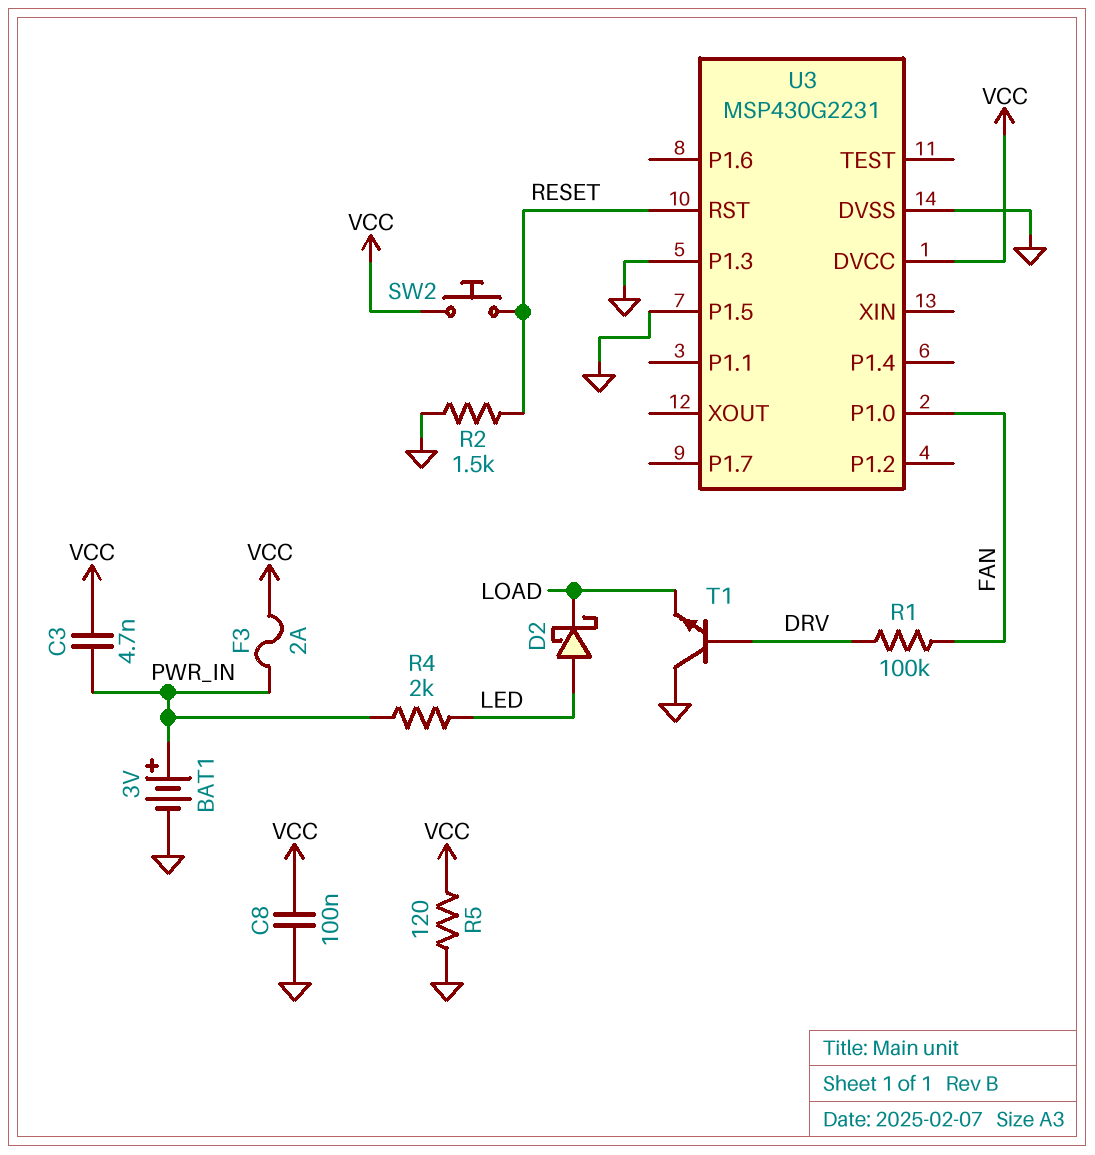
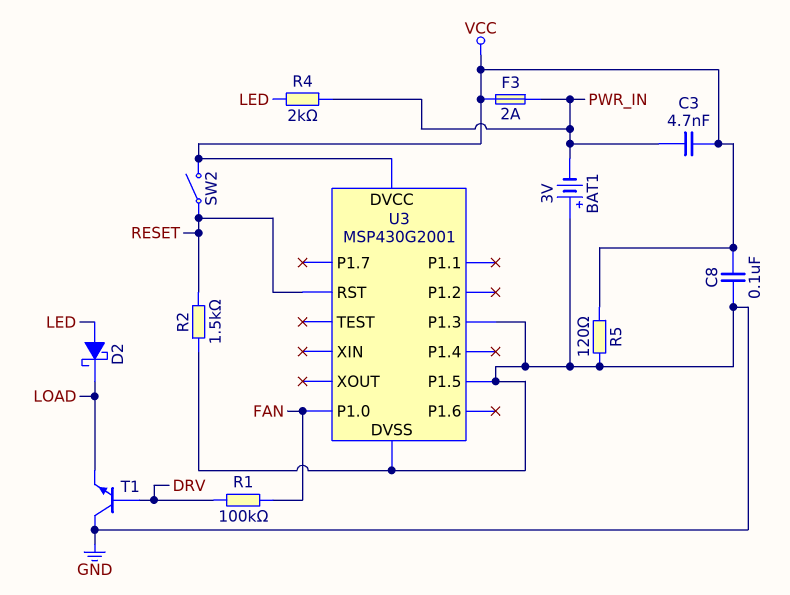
BAT1: 3V (plus PWR_IN, minus GND) -> 3V (plus GND, minus PWR_IN)
SW2: button (RESET, VCC) -> switch (RESET, VCC)
U3: MSP430G2231 -> MSP430G2001

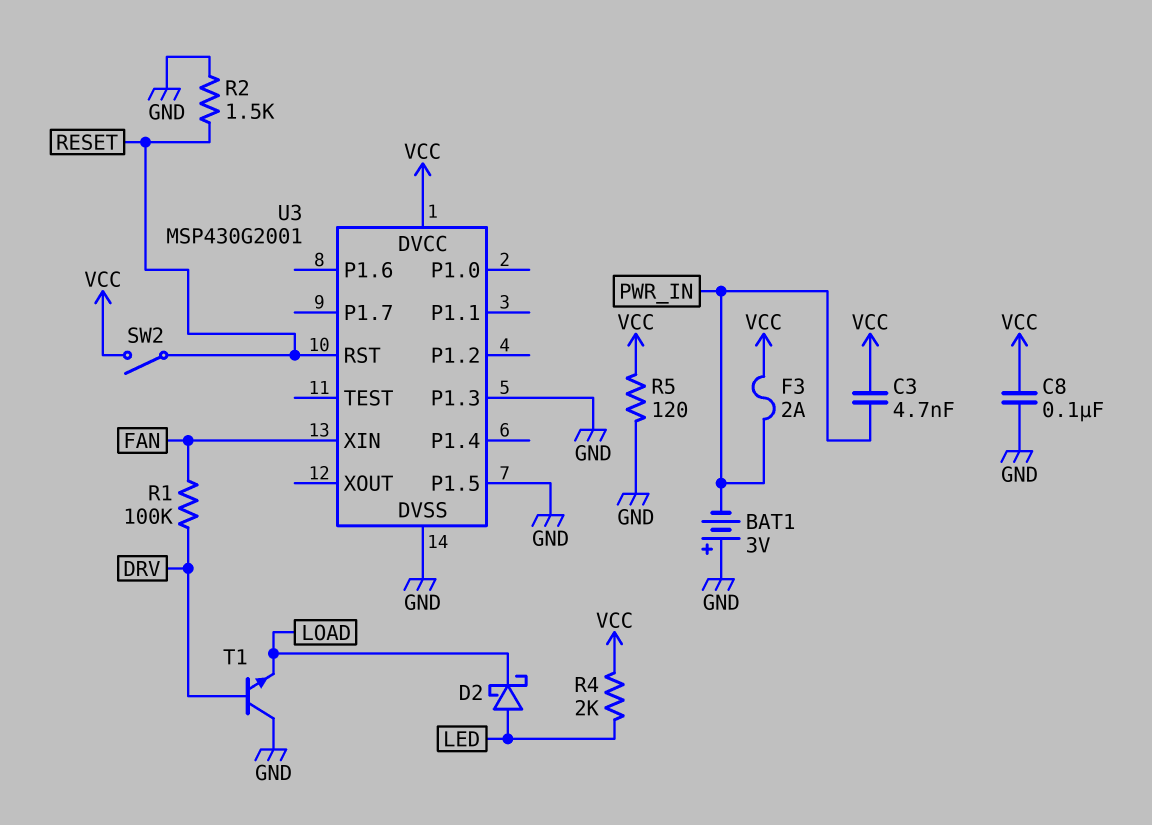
R4: 2k (LED, PWR_IN) -> 2k (LED, VCC)
U3 pin P1.0: FAN -> none
U3 pin XIN: none -> FAN

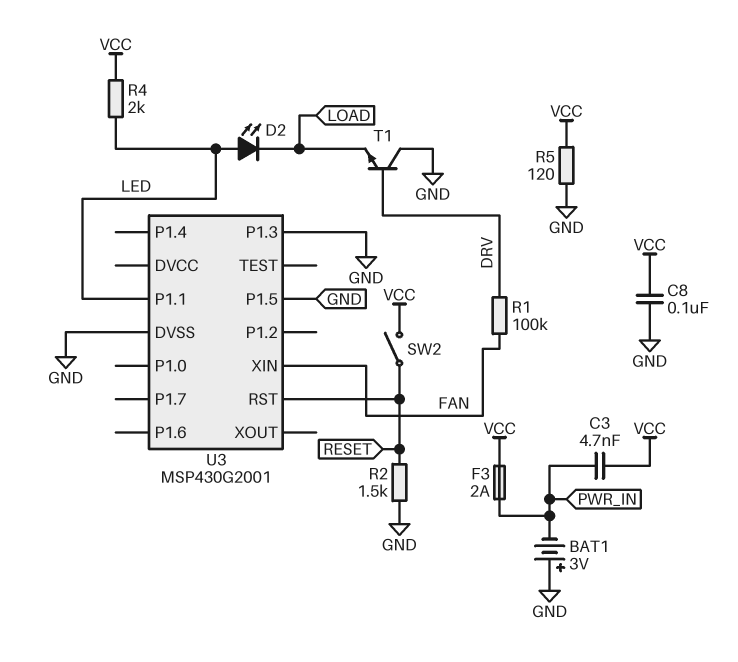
D2: schottky (A LED, K LOAD) -> LED (A LED, K LOAD)
U3 pin DVCC: VCC -> none
U3 pin P1.1: none -> LED

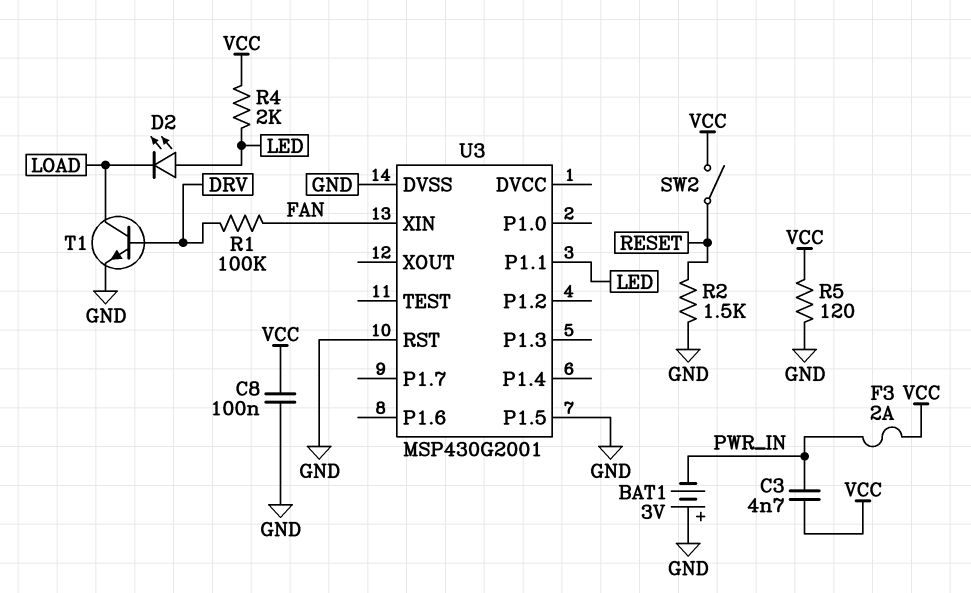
T1: NPN (B DRV, C GND, E LOAD) -> NPN (B DRV, C LOAD, E GND)
U3 pin P1.3: GND -> none
U3 pin RST: RESET -> GND

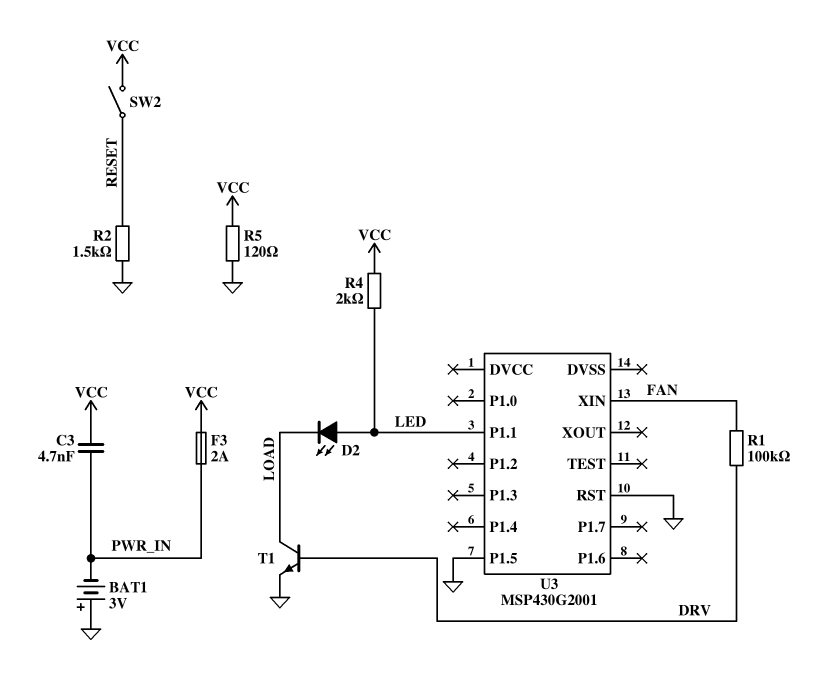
C8: 100nF (GND, VCC) -> none
U3 pin DVSS: GND -> none

